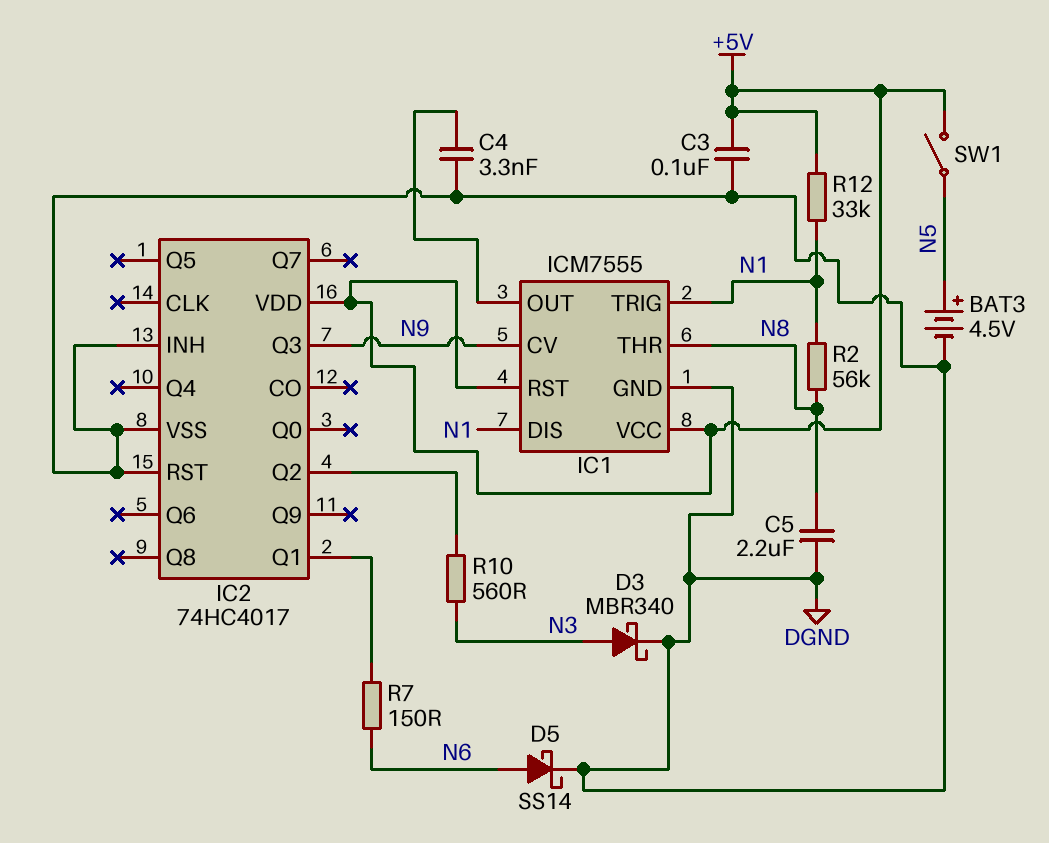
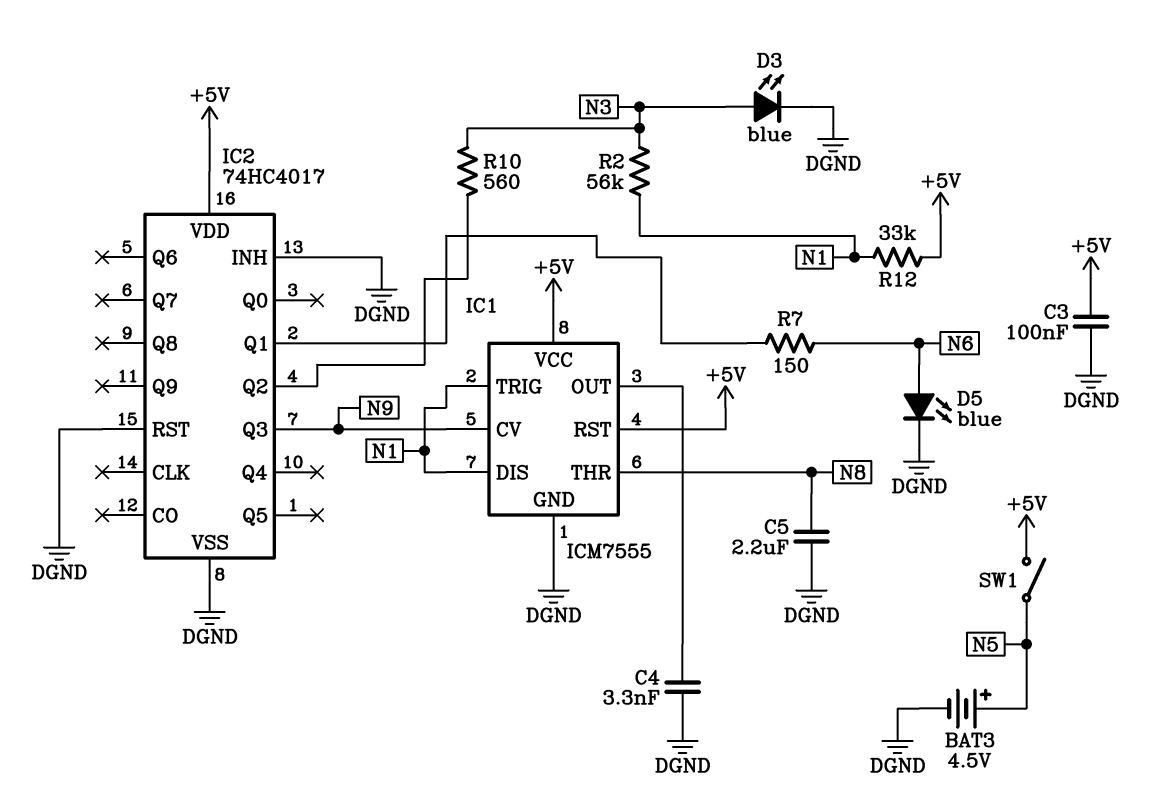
D3: schottky MBR340 (A N3, K DGND) -> LED blue (A N3, K DGND)
D5: schottky SS14 (A N6, K DGND) -> LED blue (A N6, K DGND)
R2: 56k (N1, N8) -> 56k (N1, N3)

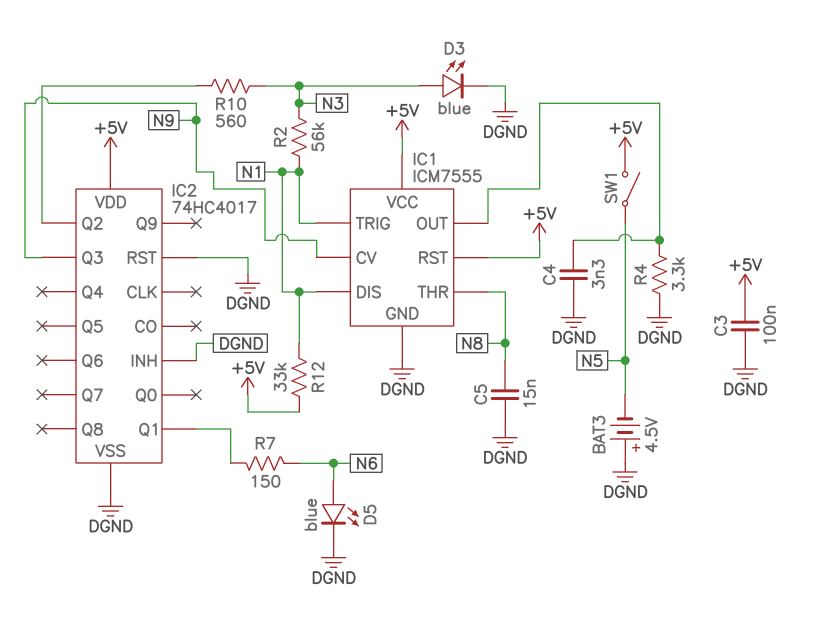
BAT3: 4.5V (plus N5, minus DGND) -> 4.5V (plus DGND, minus N5)
C5: 2.2uF (DGND, N8) -> 15nF (DGND, N8)
R4: none -> 3.3k (DGND, IC1/OUT)

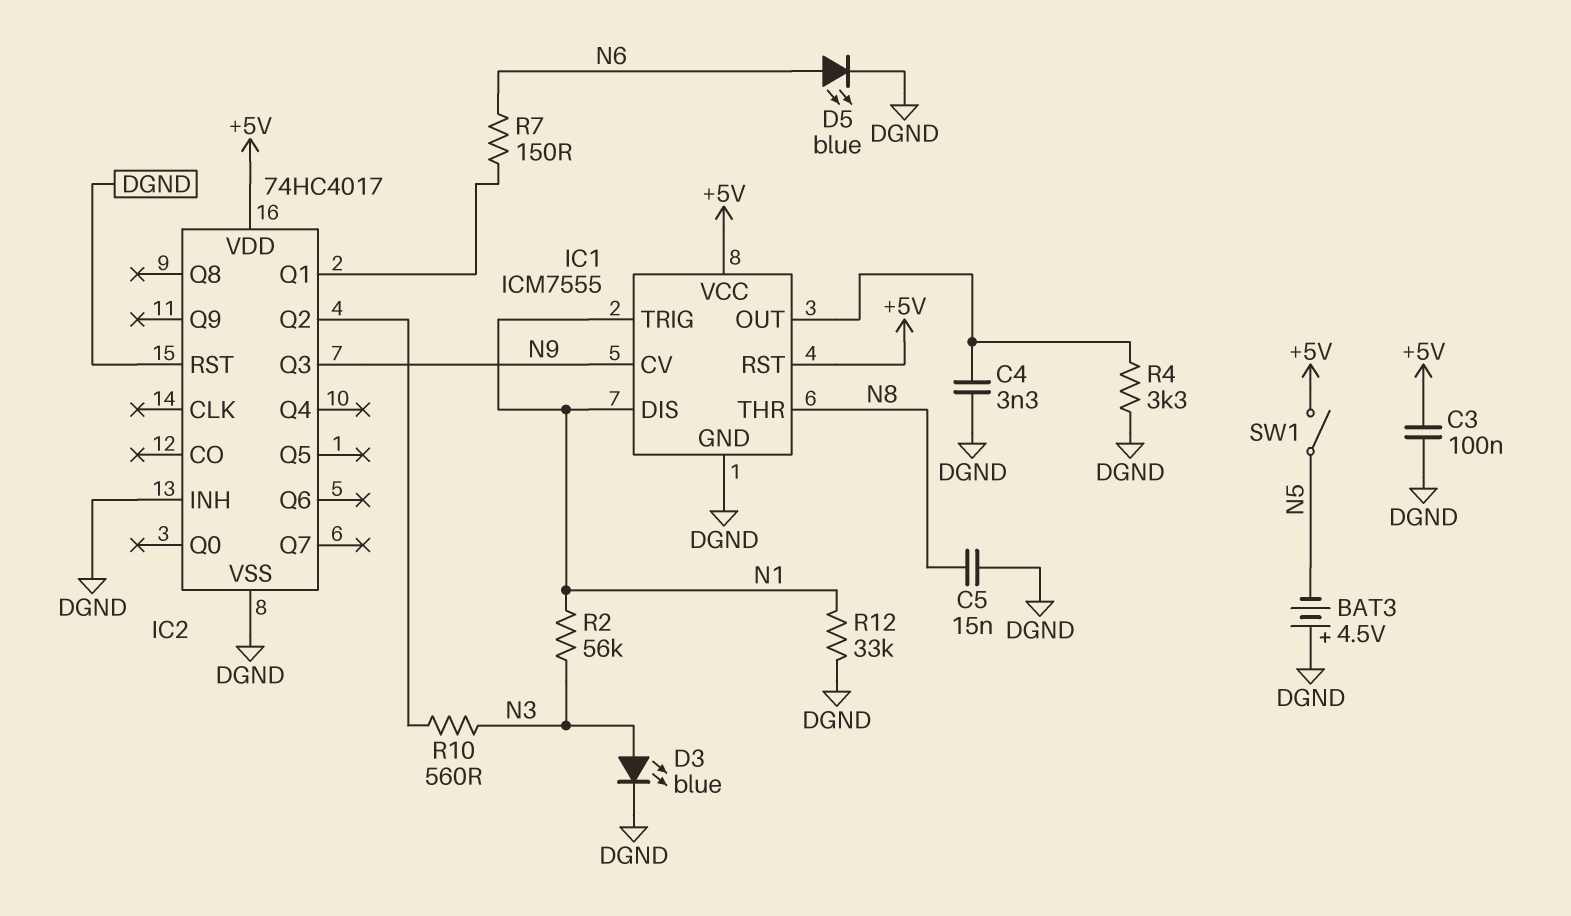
R12: 33k (+5V, N1) -> 33k (DGND, N1)

